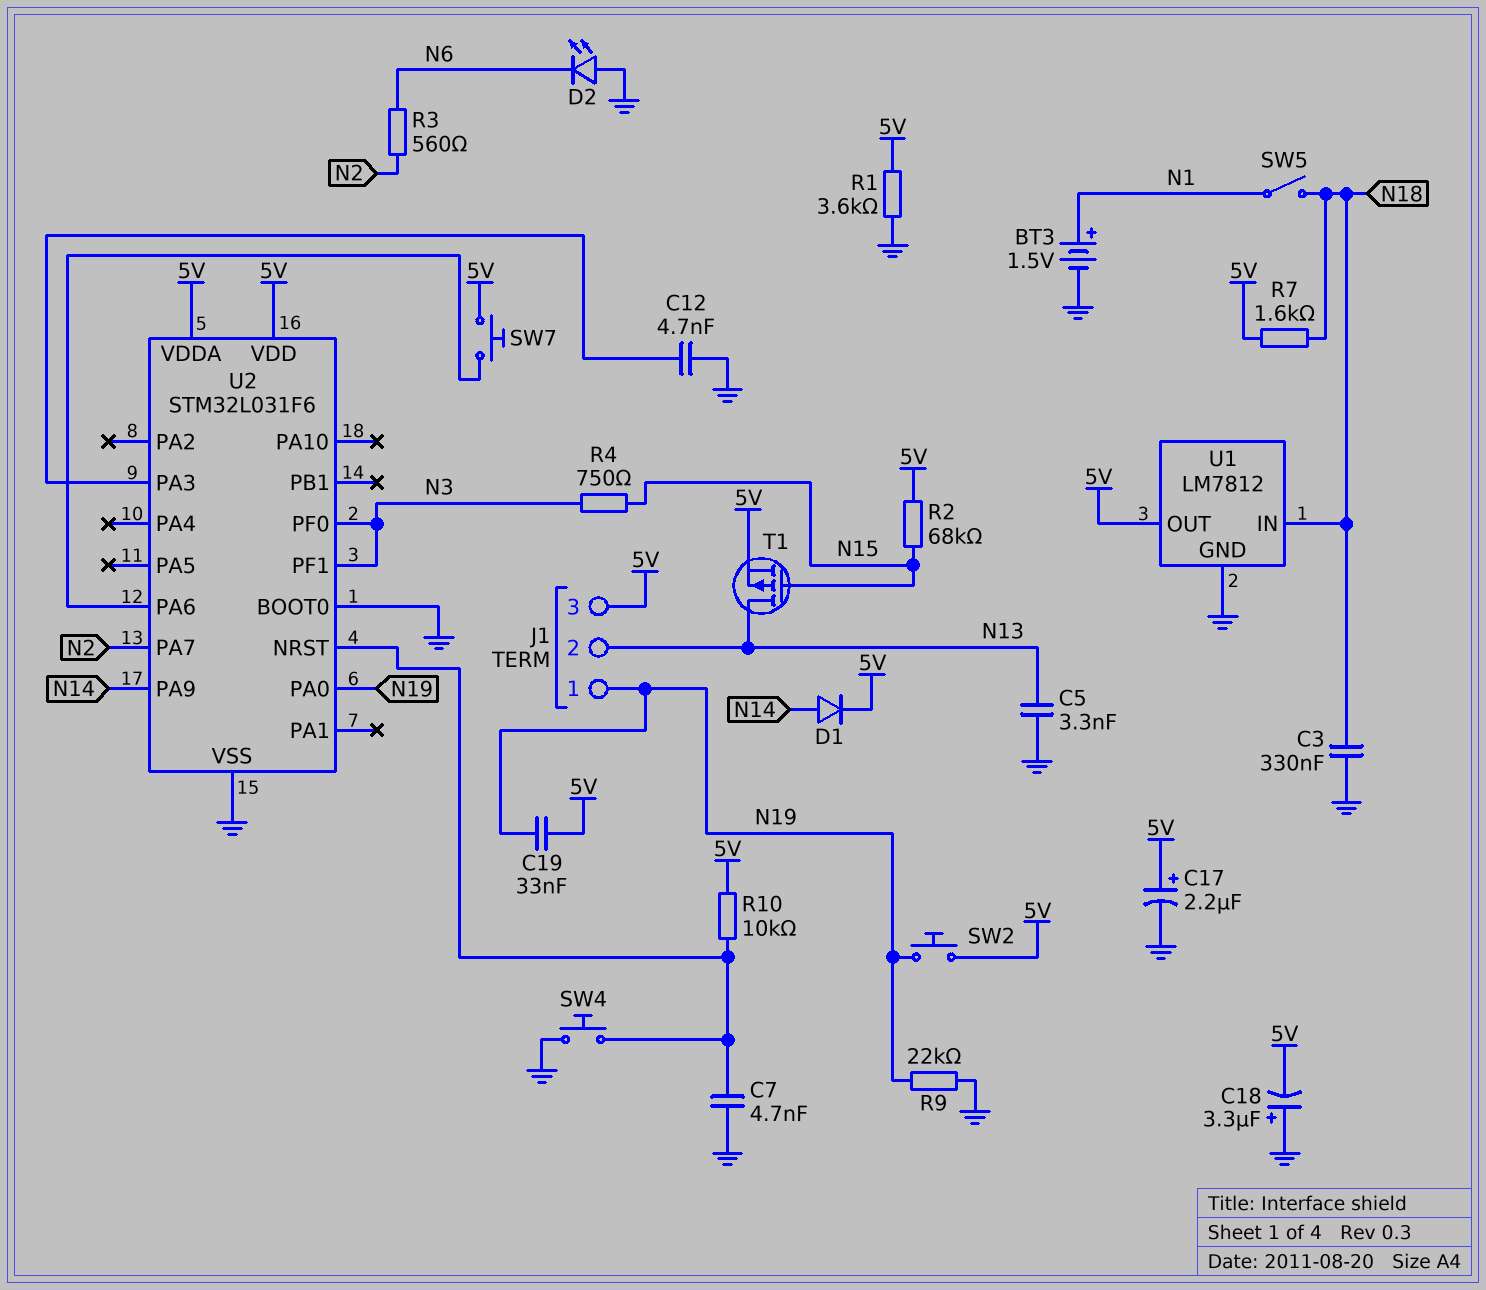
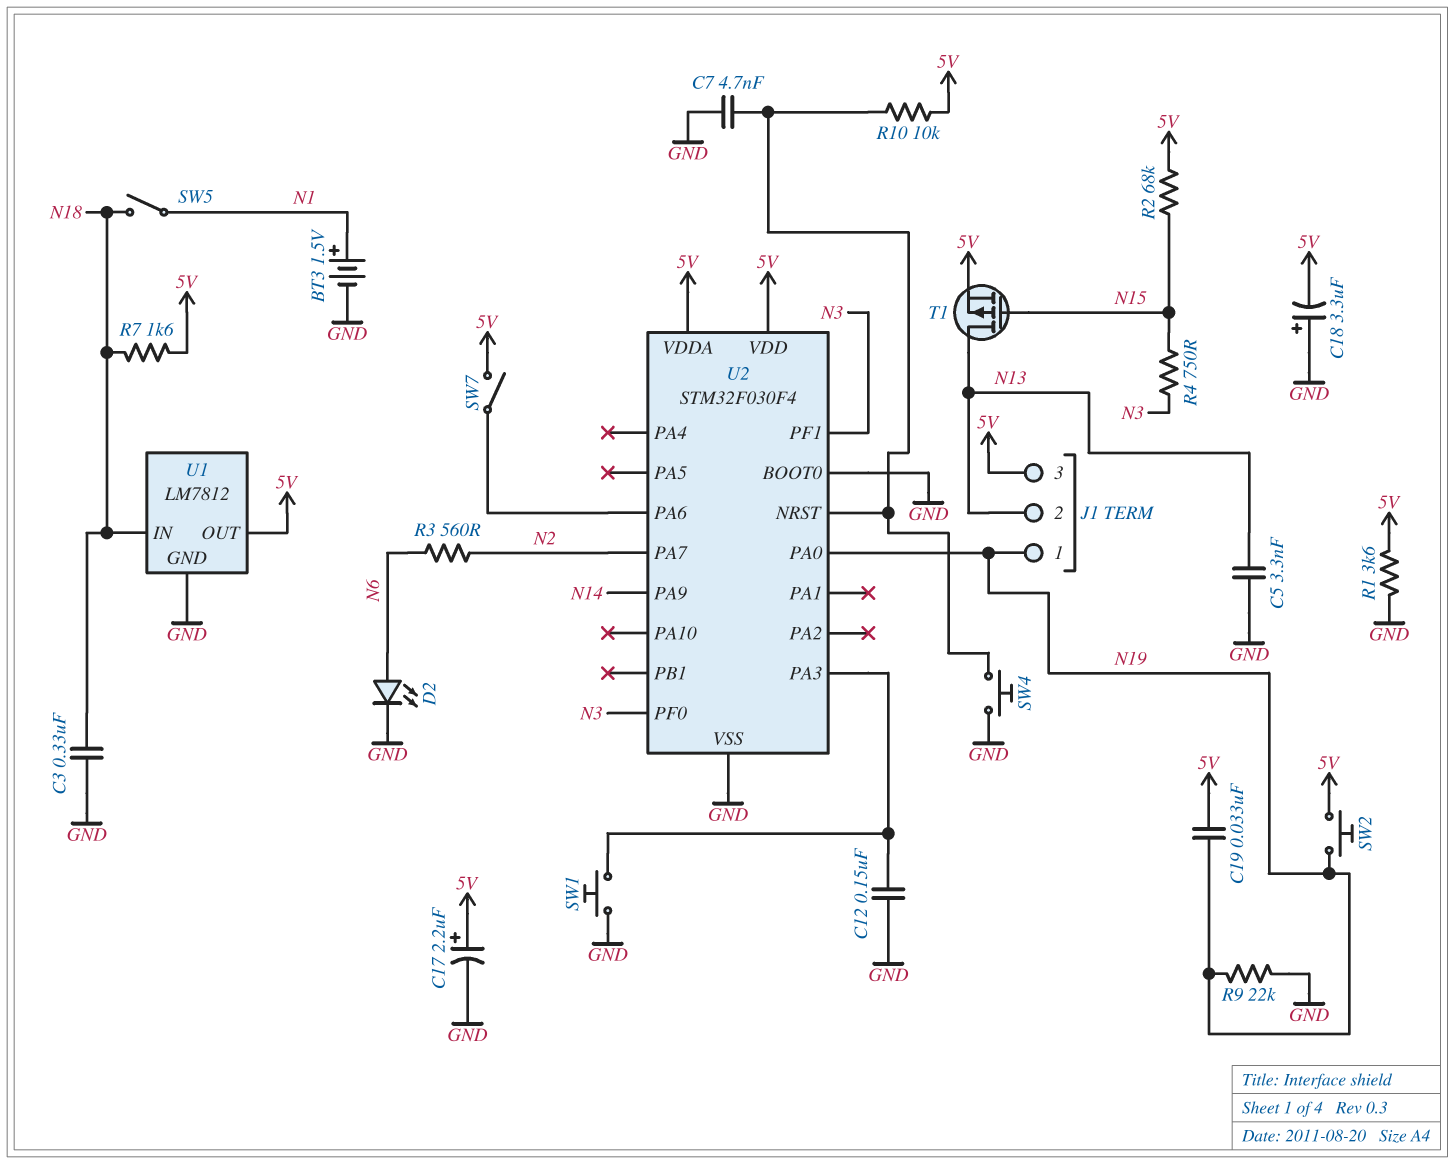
C12: 4.7nF (GND, U2/PA3) -> 150nF (GND, U2/PA3)
D1: diode (A N14, K 5V) -> none
D2: LED (A GND, K N6) -> LED (A N6, K GND)
SW1: none -> button (GND, U2/PA3)
SW7: button (5V, U2/PA6) -> switch (5V, U2/PA6)
U2: STM32L031F6 -> STM32F030F4

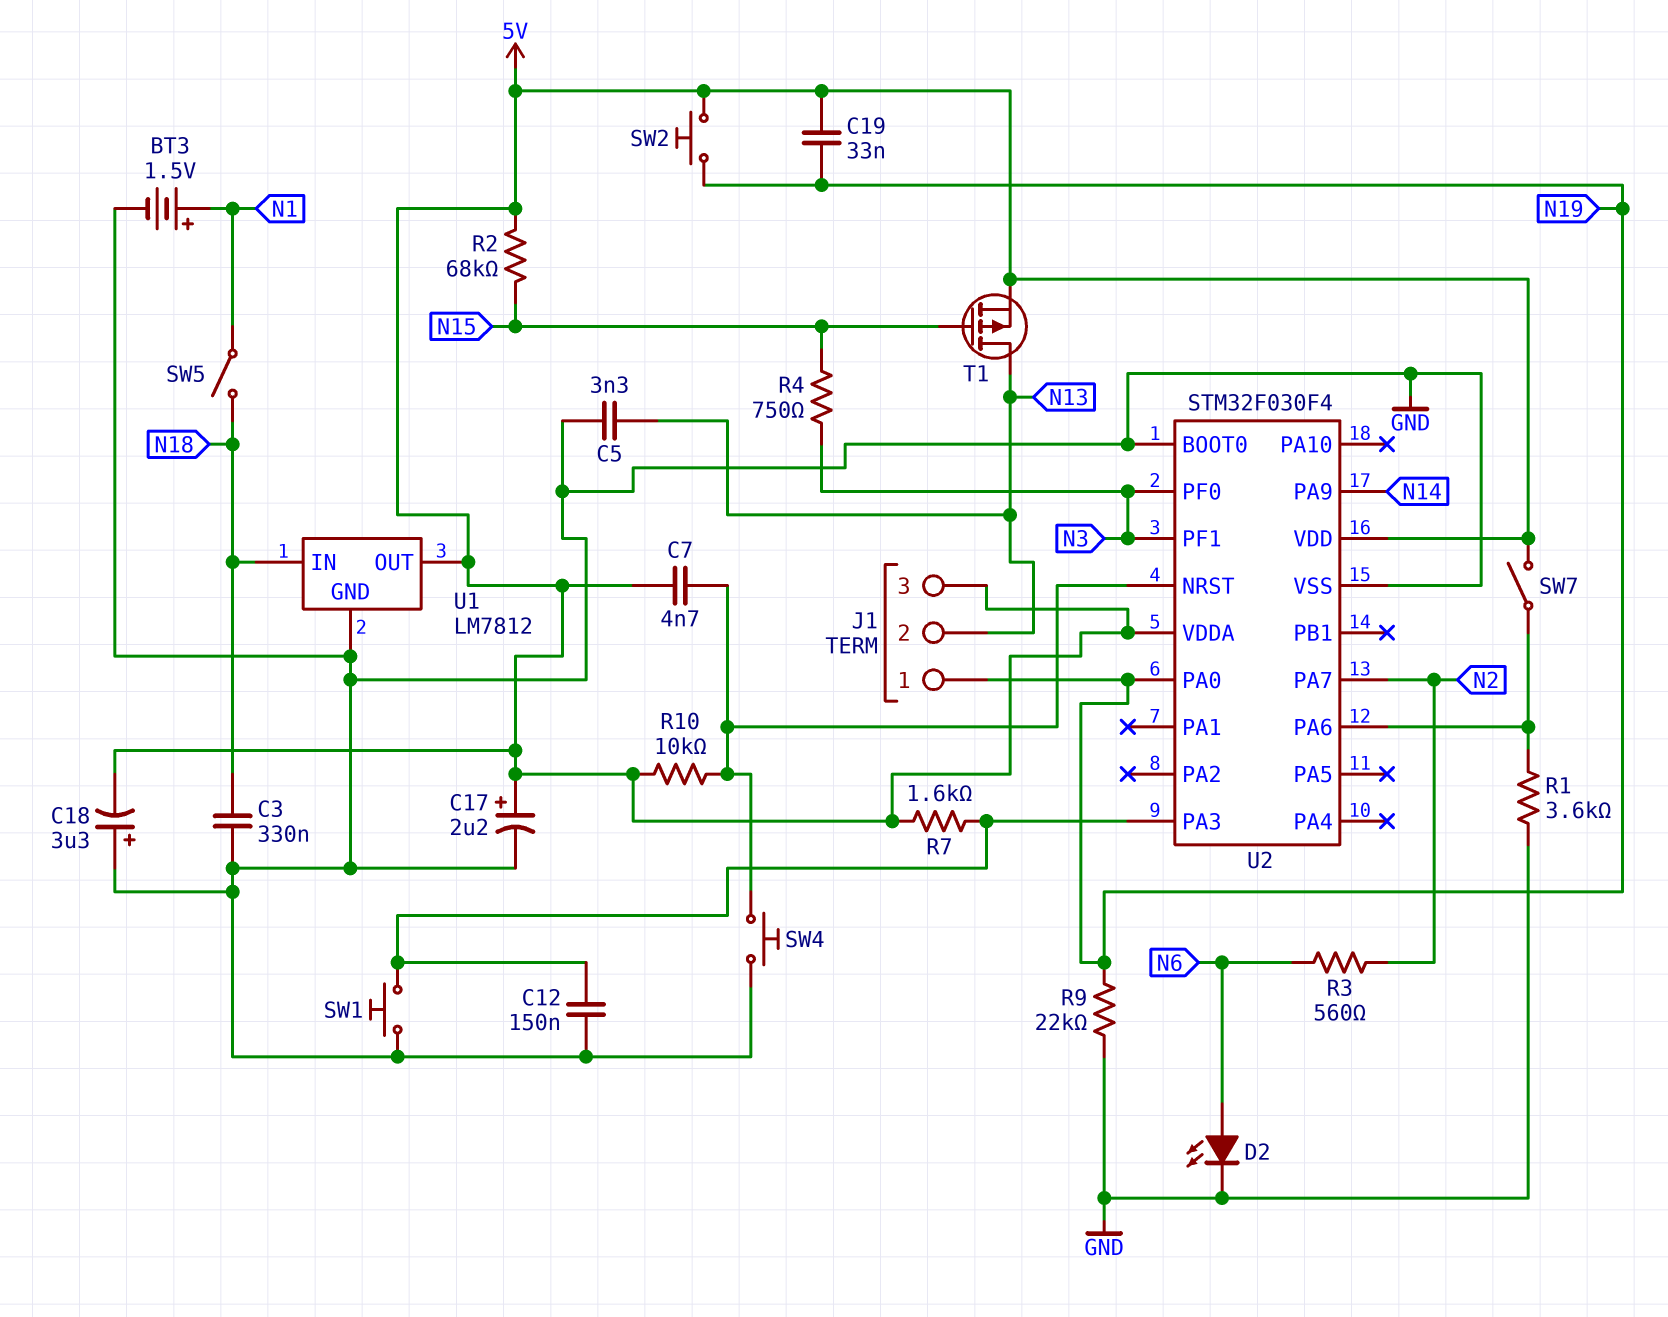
C7: 4.7nF (GND, U2/NRST) -> 4.7nF (5V, U2/NRST)
R1: 3.6k (5V, GND) -> 3.6k (GND, U2/PA6)
R7: 1.6k (5V, N18) -> 1.6k (5V, U2/PA3)

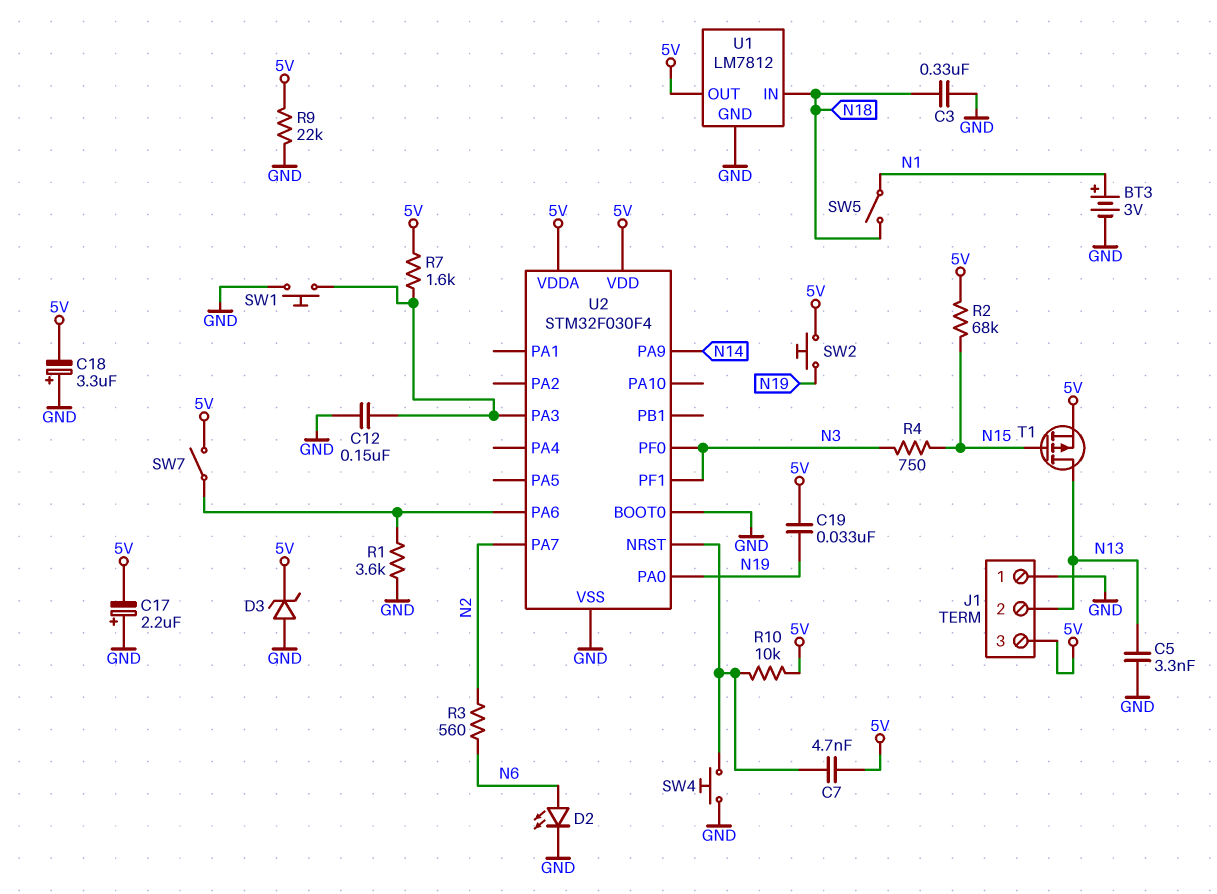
BT3: 1.5V (plus N1, minus GND) -> 3V (plus N1, minus GND)
C17: 2.2uF (plus 5V, minus GND) -> 2.2uF (plus GND, minus 5V)
D3: none -> zener (A GND, K 5V)
J1 pin 1: N19 -> GND
R9: 22k (GND, N19) -> 22k (5V, GND)

